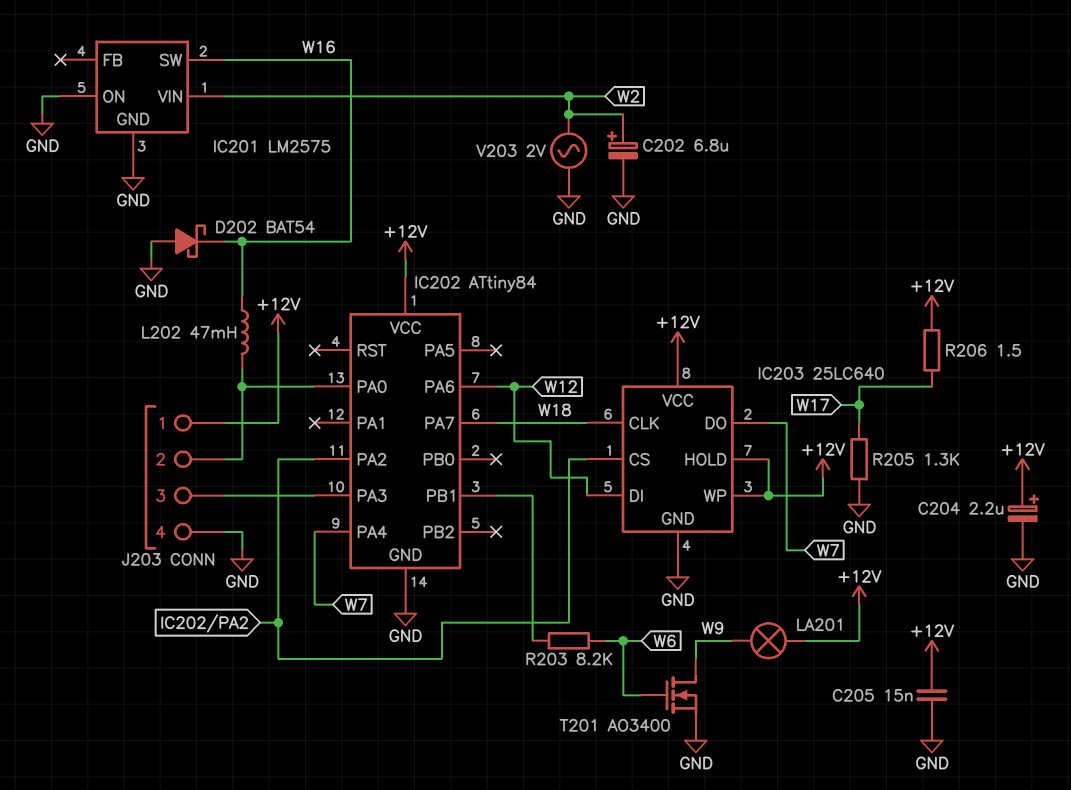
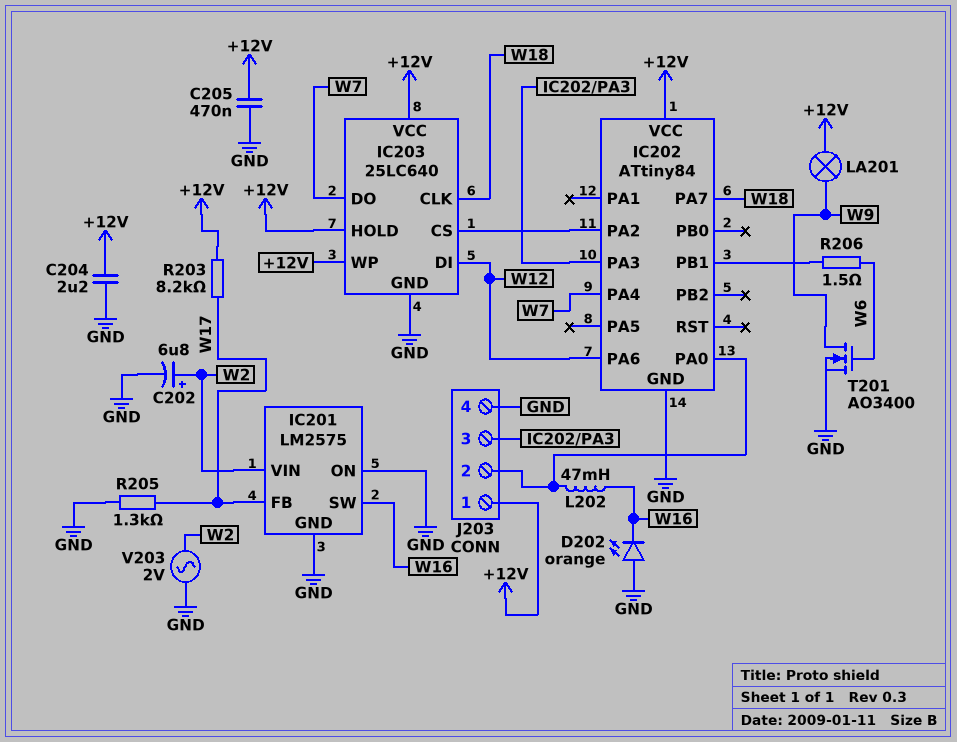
C204: 2.2uF (plus +12V, minus GND) -> 2.2uF (+12V, GND)
C205: 15nF (+12V, GND) -> 470nF (+12V, GND)
D202: schottky BAT54 (A GND, K W16) -> LED orange (A GND, K W16)
IC201 pin FB: none -> W17
R203: 8.2k (IC202/PB1, W6) -> 8.2k (+12V, W17)
R206: 1.5 (+12V, W17) -> 1.5 (IC202/PB1, W6)

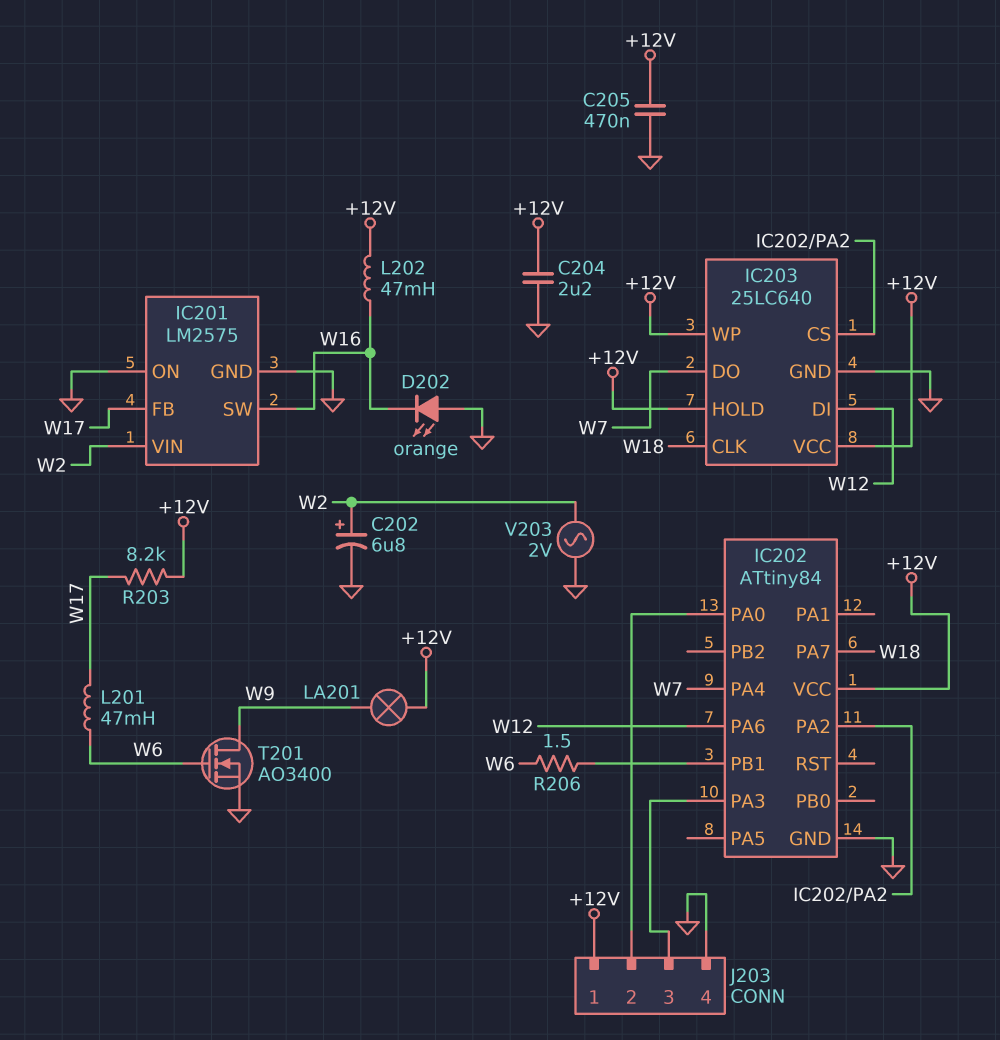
L201: none -> 47mH (W6, W17)
L202: 47mH (IC202/PA0, W16) -> 47mH (+12V, W16)
R205: 1.3k (GND, W17) -> none

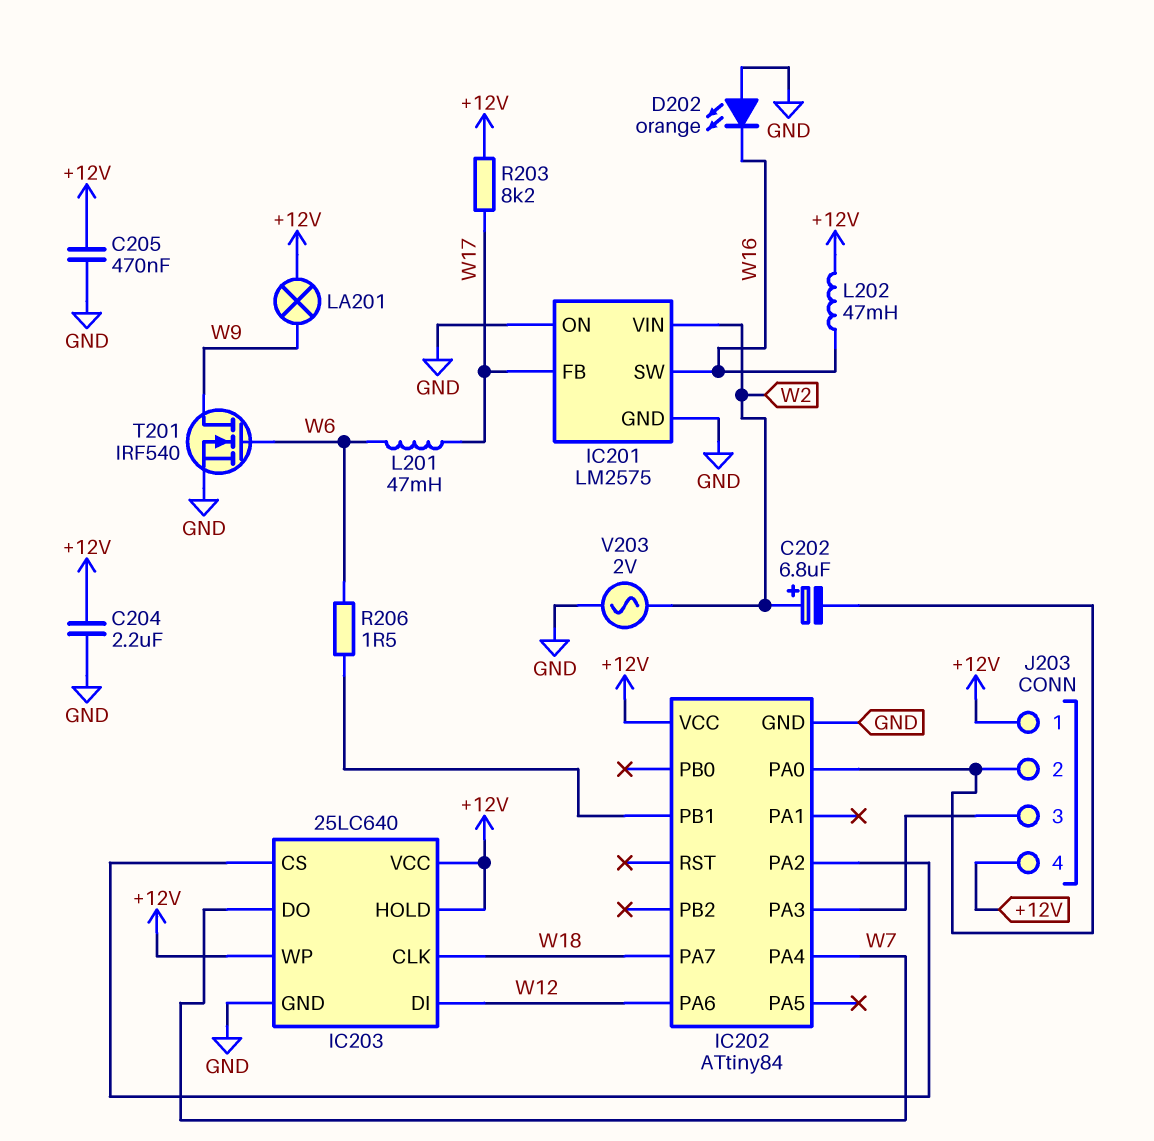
C202: 6.8uF (plus W2, minus GND) -> 6.8uF (plus W2, minus IC202/PA0)
J203 pin 4: GND -> +12V
T201: NMOS AO3400 (G W6, D W9, S GND) -> NMOS IRF540 (G W6, D W9, S GND)

